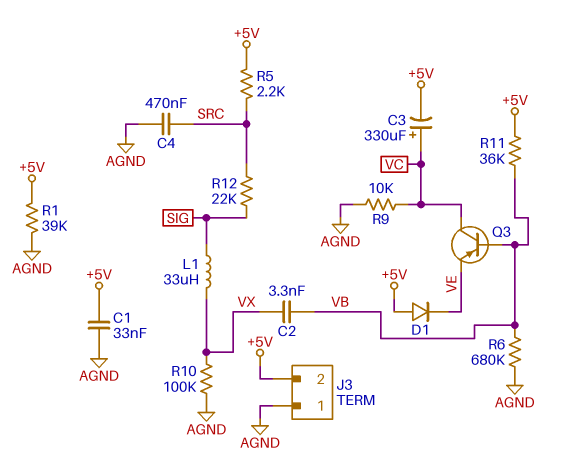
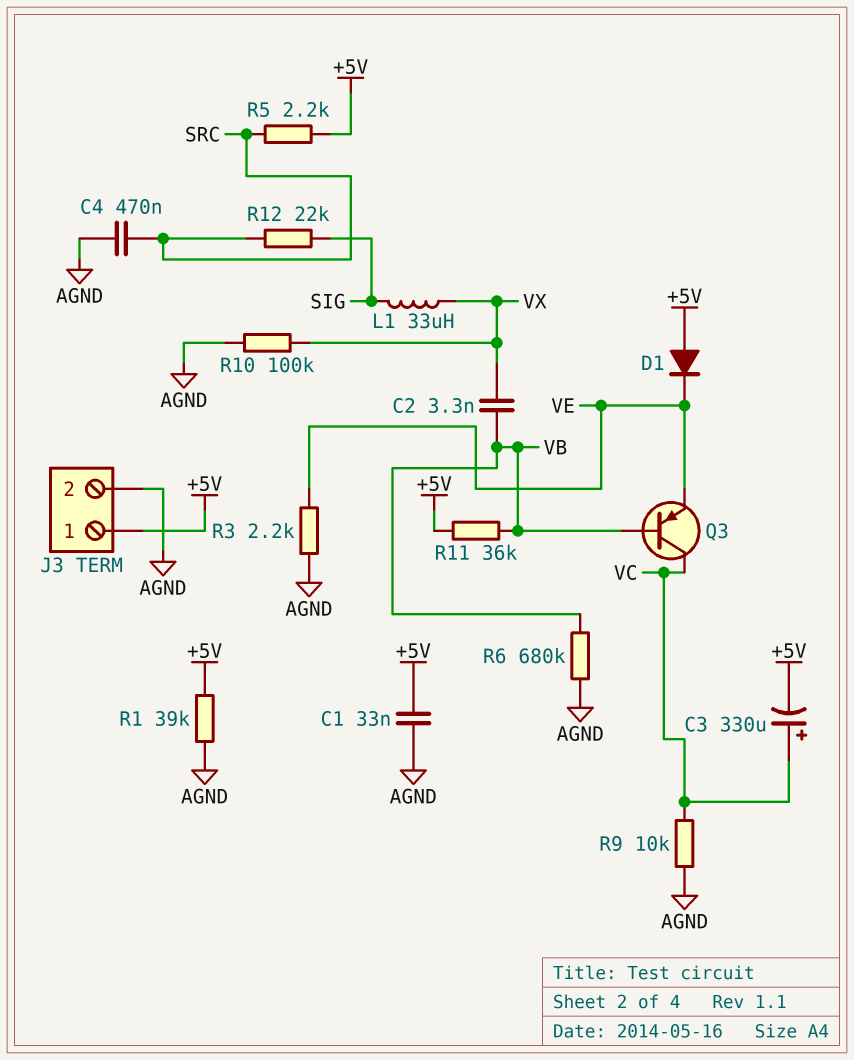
J3 pin 1: AGND -> +5V
J3 pin 2: +5V -> AGND
R3: none -> 2.2k (AGND, VE)

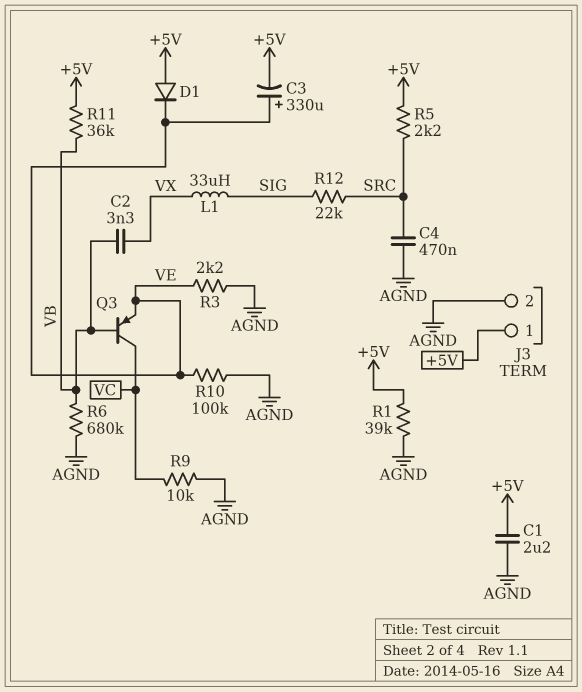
C1: 33nF (+5V, AGND) -> 2.2uF (+5V, AGND)
C3: 330uF (plus VC, minus +5V) -> 330uF (plus VE, minus +5V)
R10: 100k (AGND, VX) -> 100k (AGND, VE)

